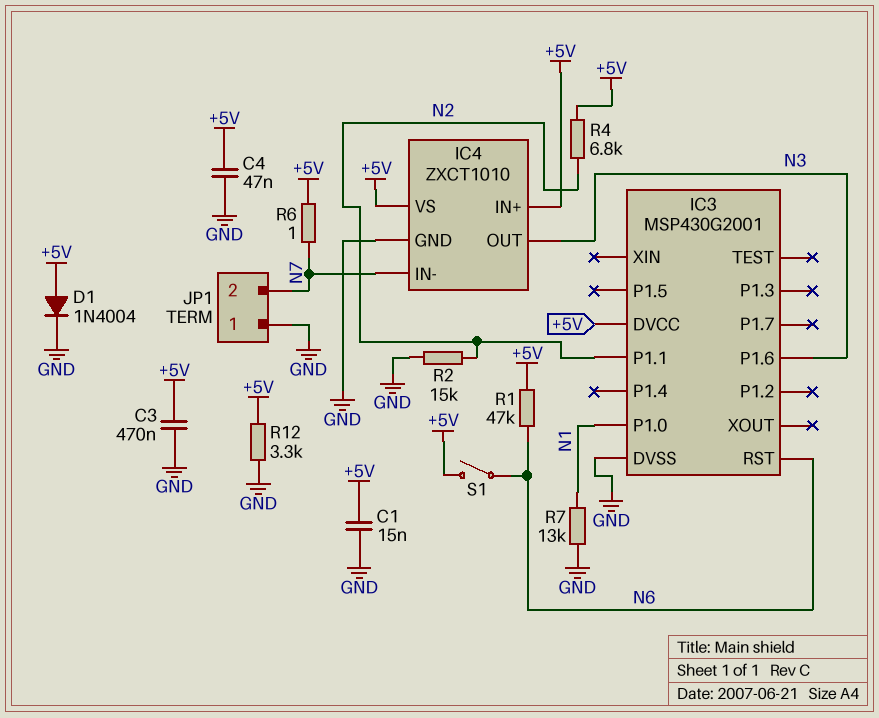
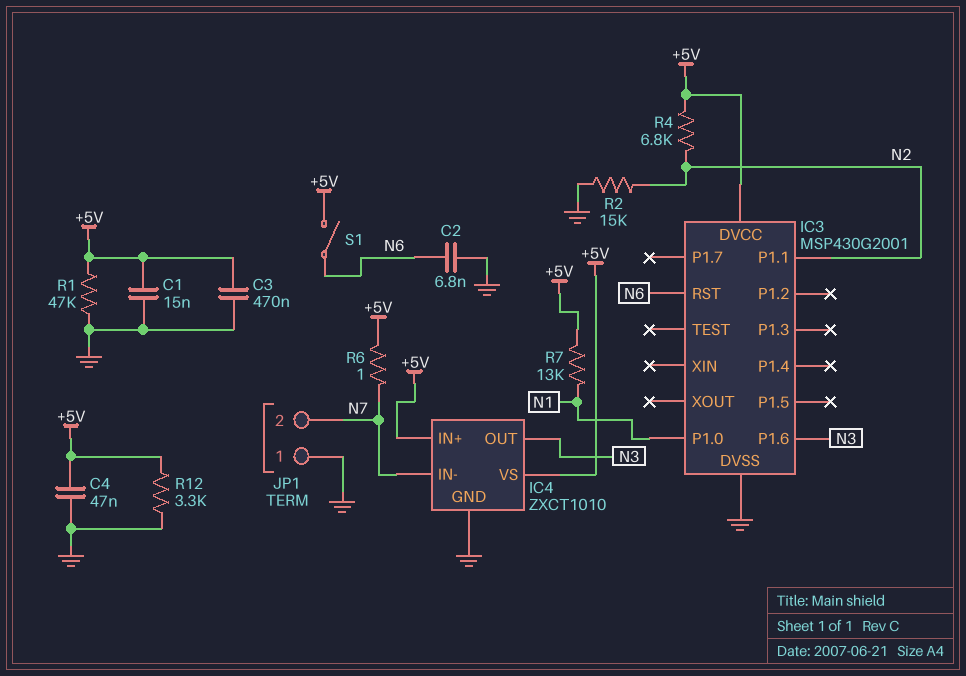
C2: none -> 6.8nF (GND, N6)
D1: diode 1N4004 (A +5V, K GND) -> none
R1: 47k (+5V, N6) -> 47k (+5V, GND)
R7: 13k (GND, N1) -> 13k (+5V, N1)

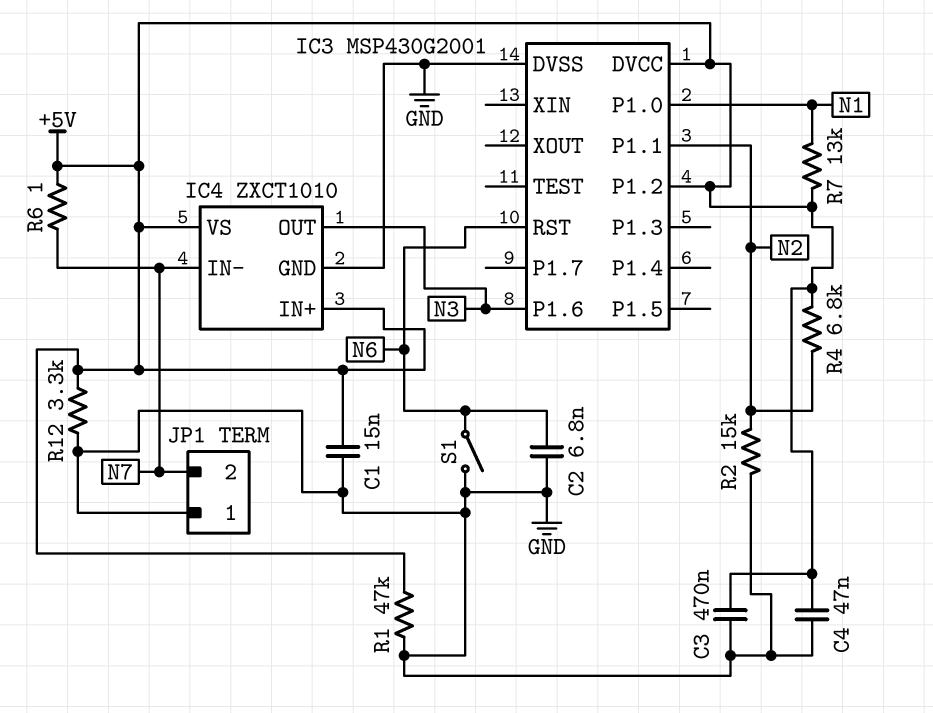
IC3 pin P1.2: none -> +5V
S1: switch (+5V, N6) -> switch (GND, N6)

